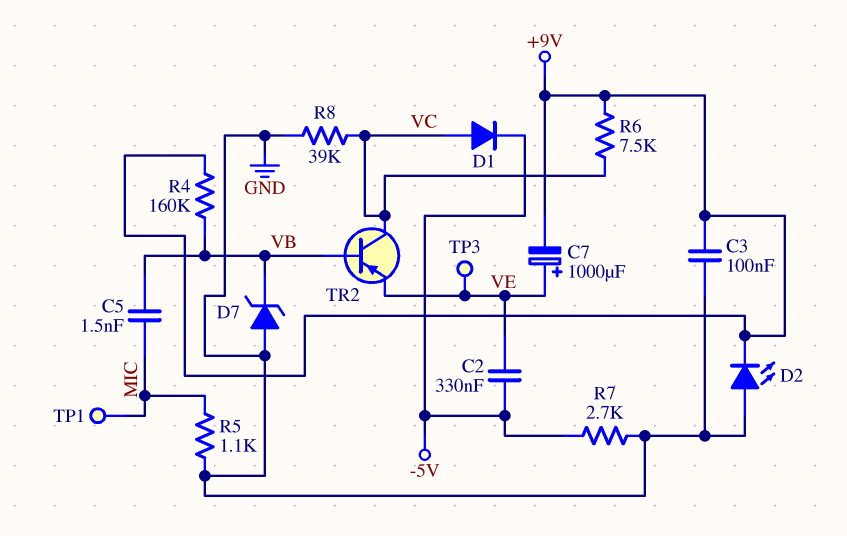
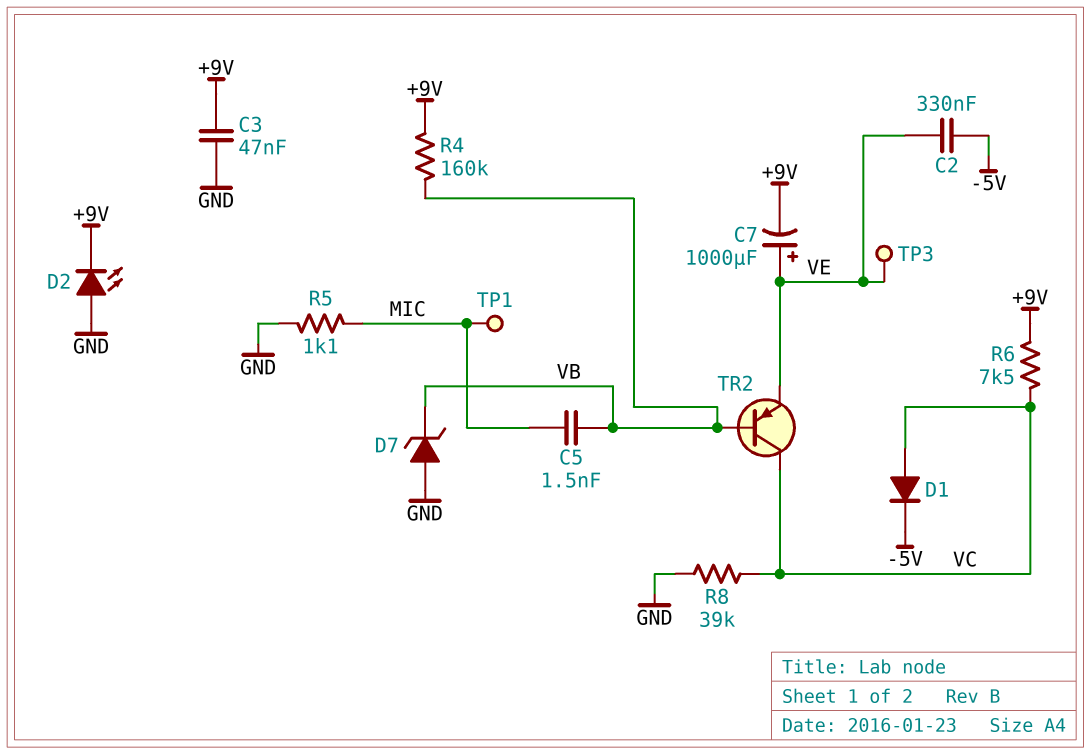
C3: 100nF (+9V, GND) -> 47nF (+9V, GND)
R7: 2.7k (-5V, GND) -> none

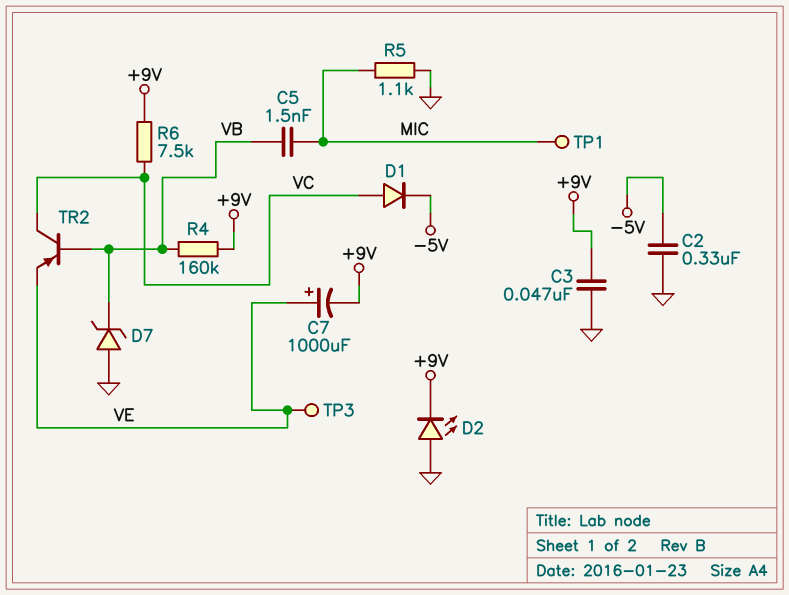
C2: 330nF (-5V, VE) -> 330nF (-5V, GND)
R8: 39k (GND, VC) -> none

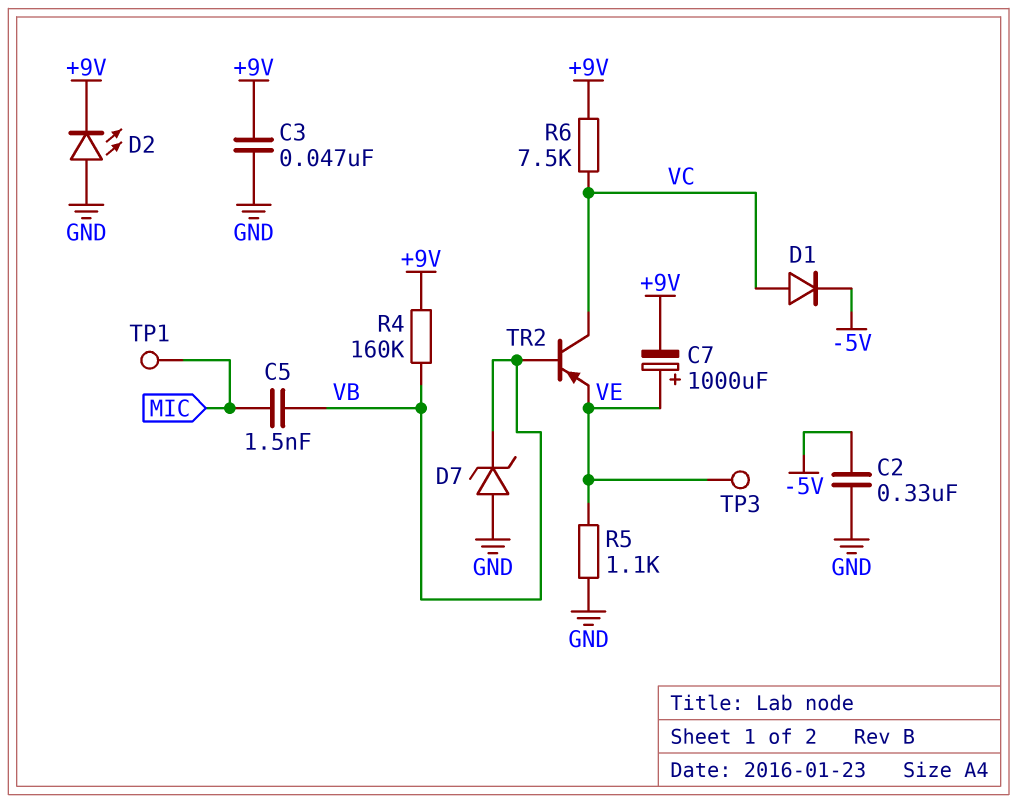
R5: 1.1k (GND, MIC) -> 1.1k (GND, VE)

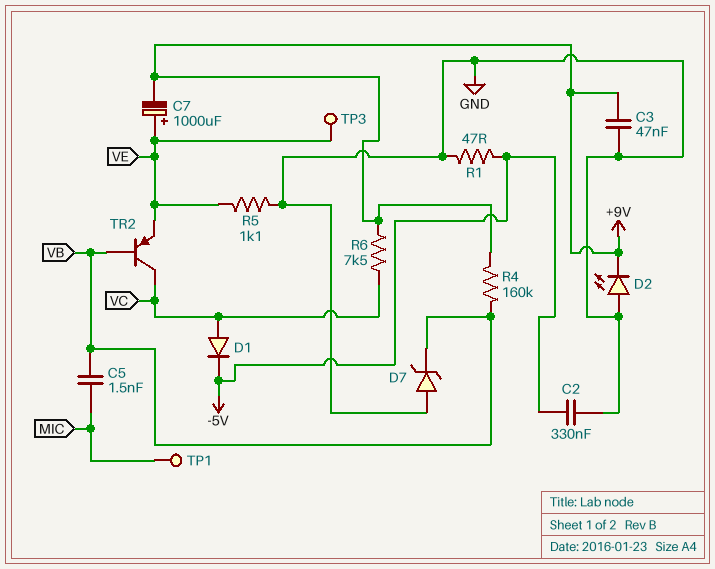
R1: none -> 47 (-5V, GND)

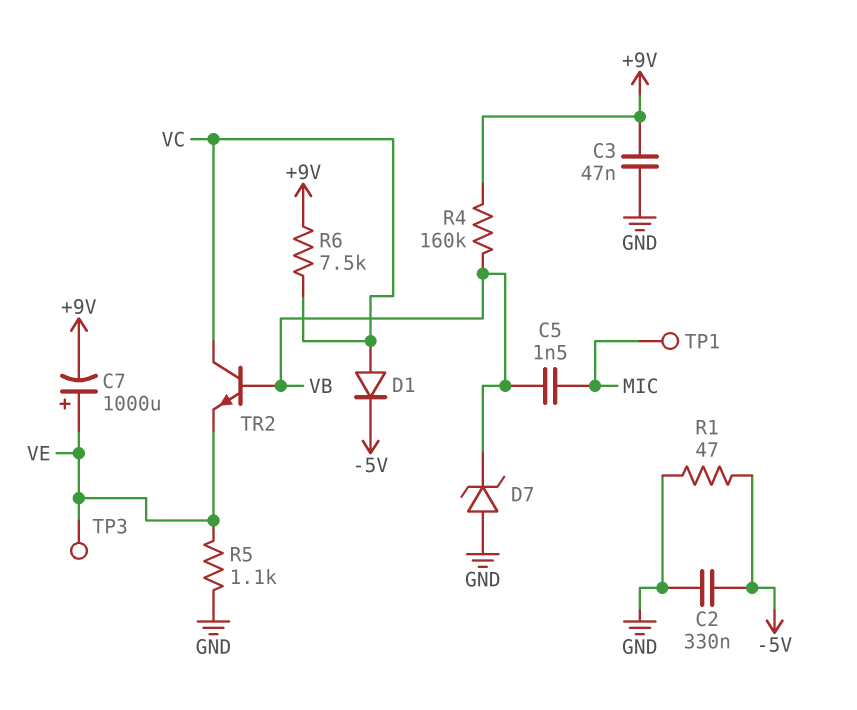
D2: LED (A GND, K +9V) -> none
TR2: PNP (B VB, C VC, E VE) -> NPN (B VB, C VC, E VE)

